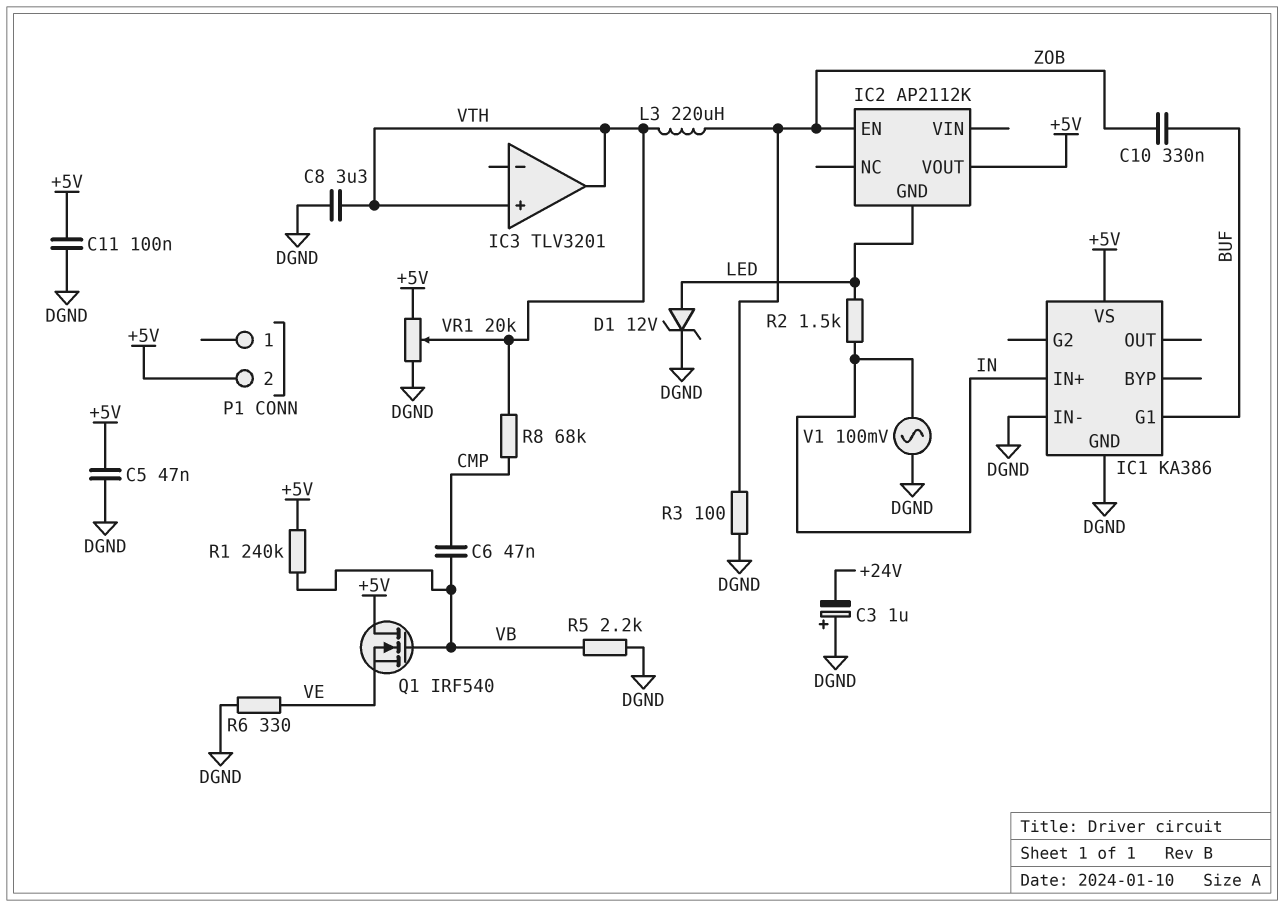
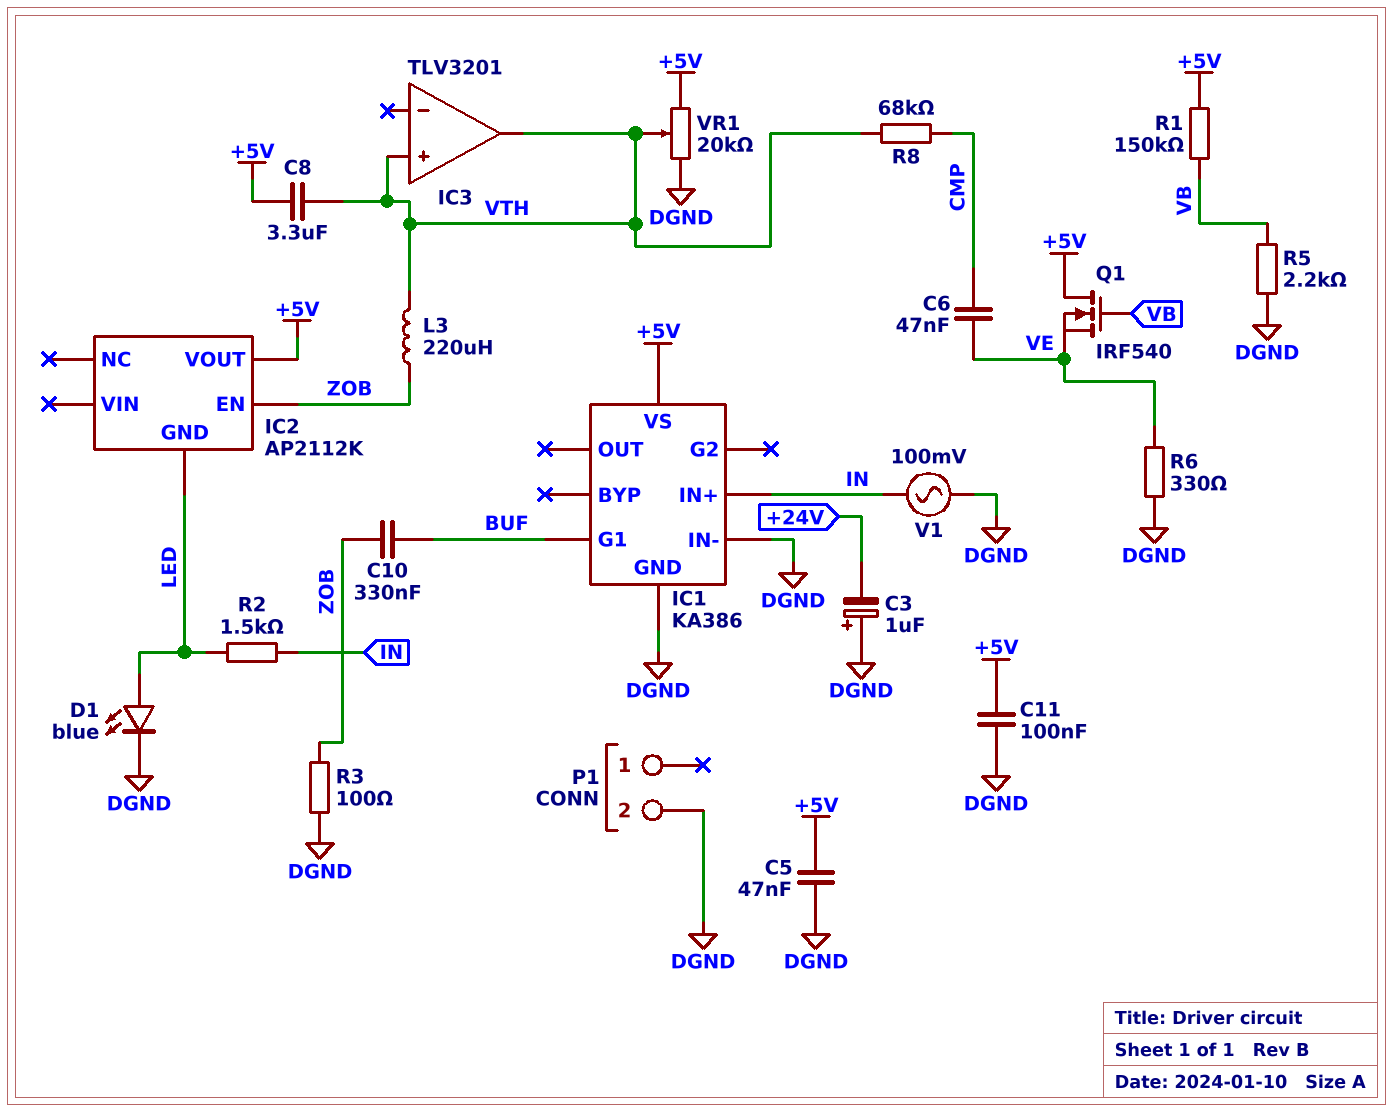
C6: 47nF (CMP, VB) -> 47nF (CMP, VE)
C8: 3.3uF (DGND, VTH) -> 3.3uF (+5V, VTH)
D1: zener 12V (A LED, K DGND) -> LED blue (A LED, K DGND)
P1 pin 2: +5V -> DGND
R1: 240k (+5V, VB) -> 150k (+5V, VB)

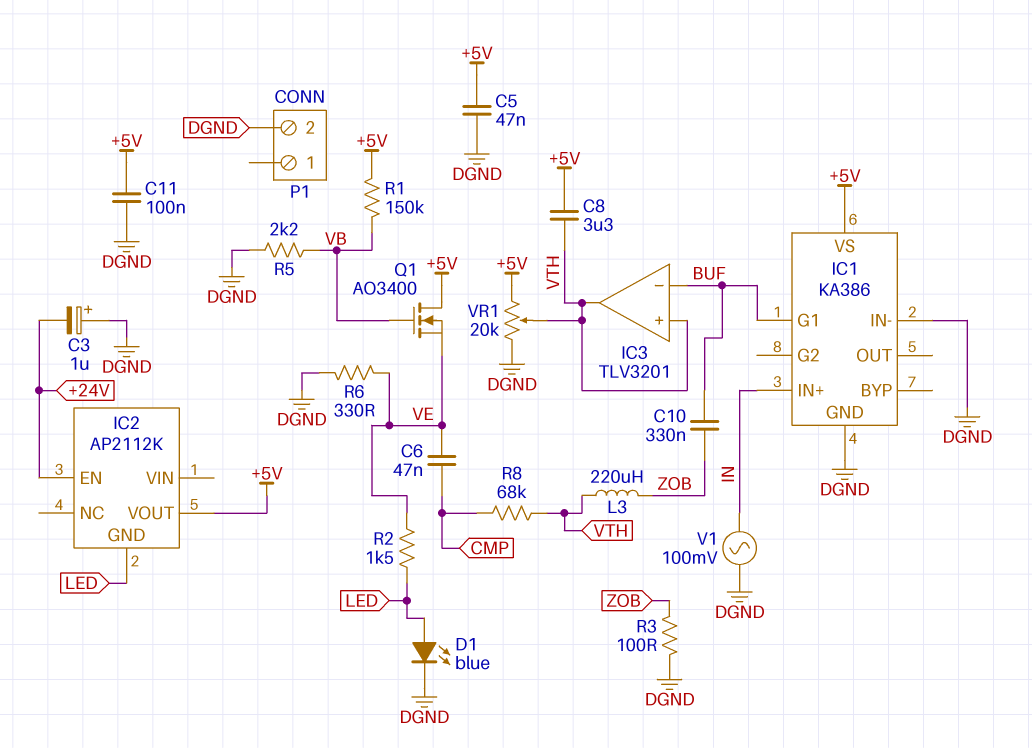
IC2 pin EN: ZOB -> +24V
IC3 pin in-: none -> BUF
Q1: NMOS IRF540 (G VB, D +5V, S VE) -> NMOS AO3400 (G VB, D +5V, S VE)
R2: 1.5k (IN, LED) -> 1.5k (LED, VE)

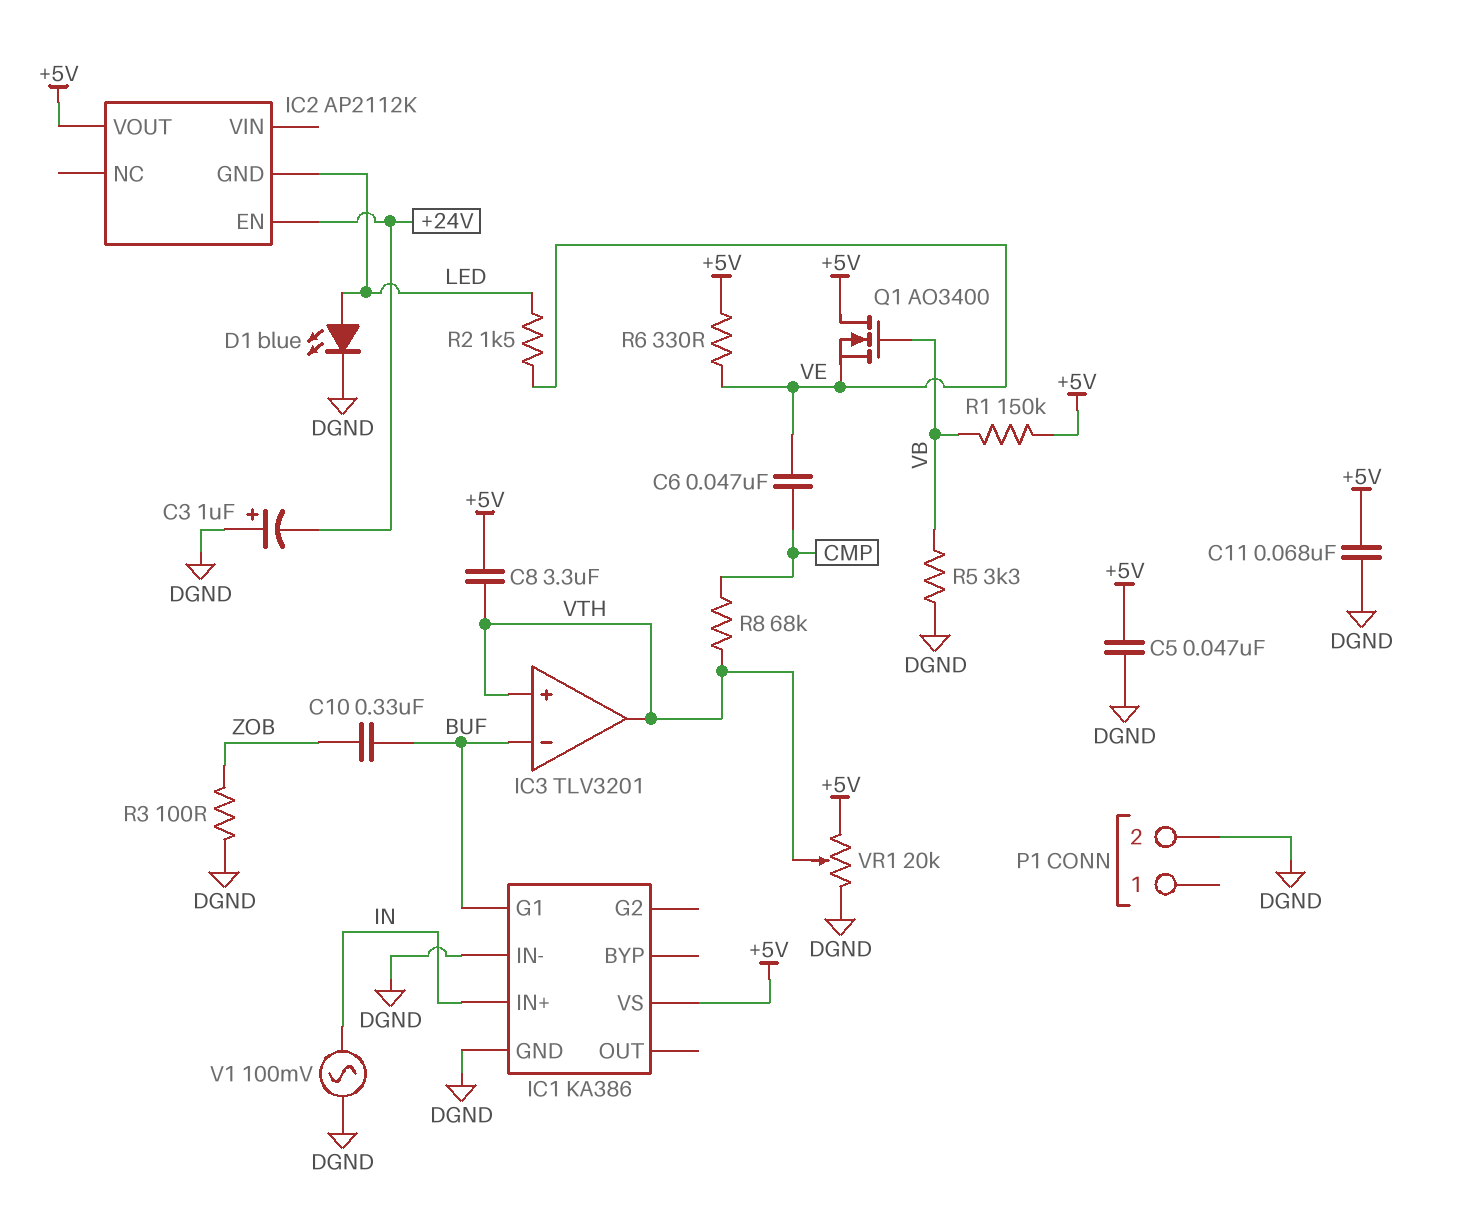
C11: 100nF (+5V, DGND) -> 68nF (+5V, DGND)
L3: 220uH (VTH, ZOB) -> none
R5: 2.2k (DGND, VB) -> 3.3k (DGND, VB)
R6: 330 (DGND, VE) -> 330 (+5V, VE)

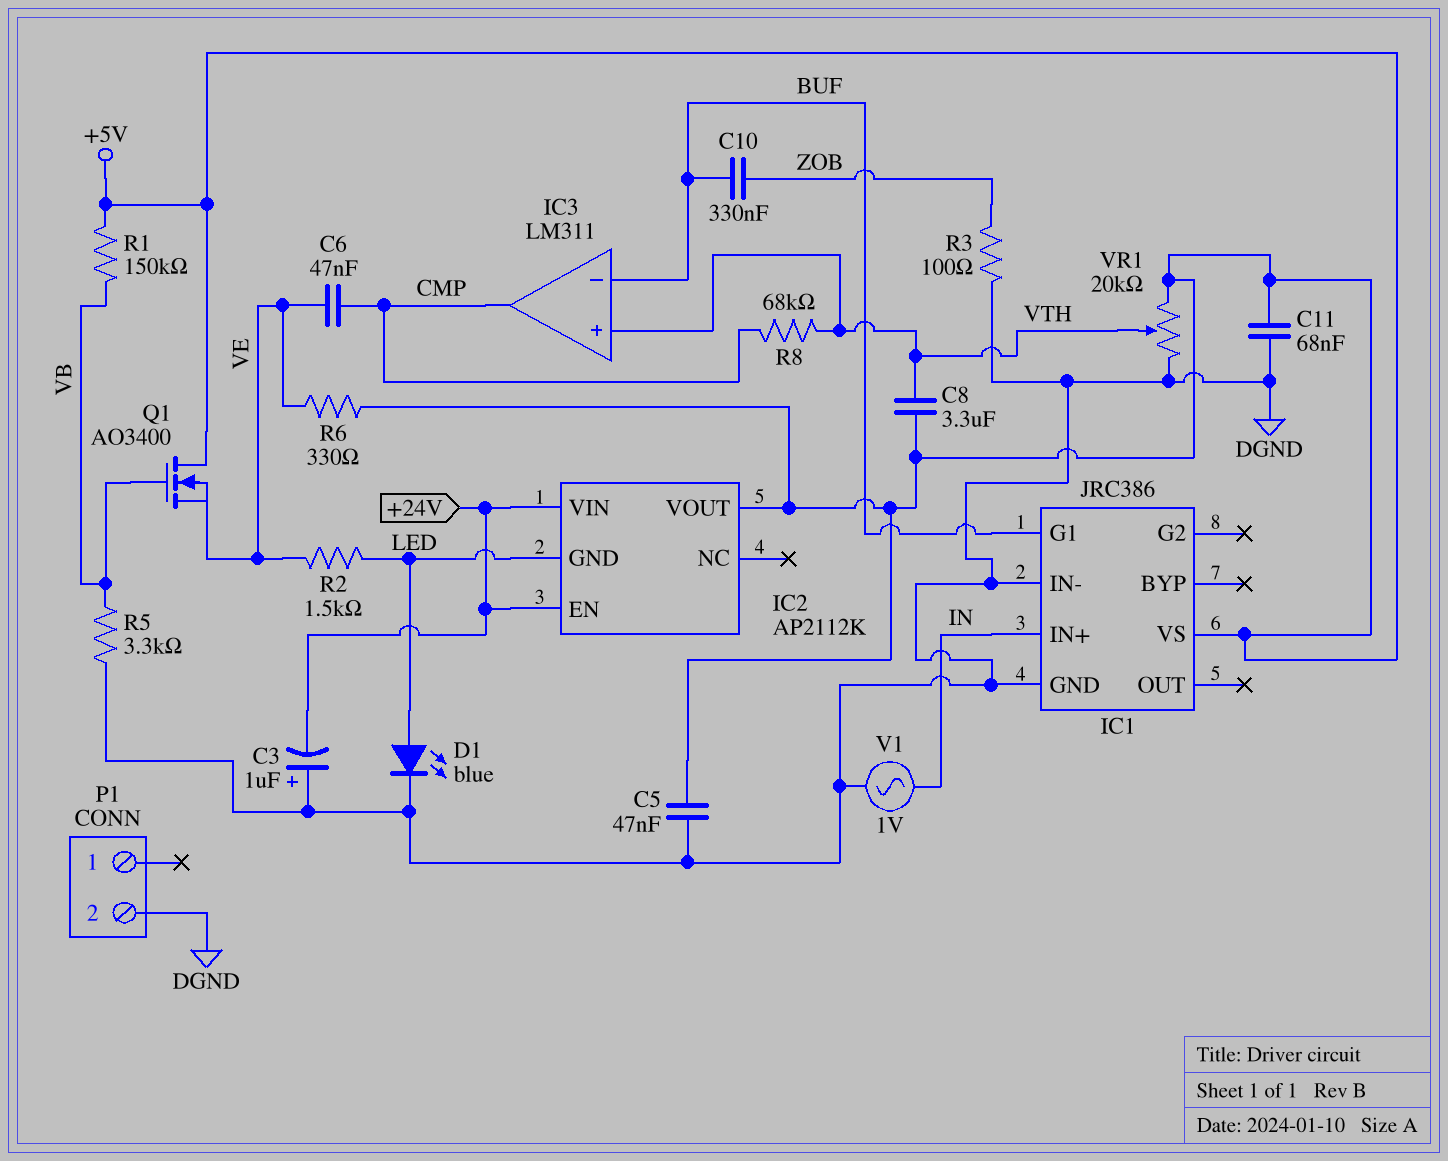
IC1: KA386 -> JRC386
IC2 pin VIN: none -> +24V
IC3: TLV3201 -> LM311
IC3 pin out: VTH -> CMP
V1: AC 100mV (DGND, IN) -> AC 1V (DGND, IN)

